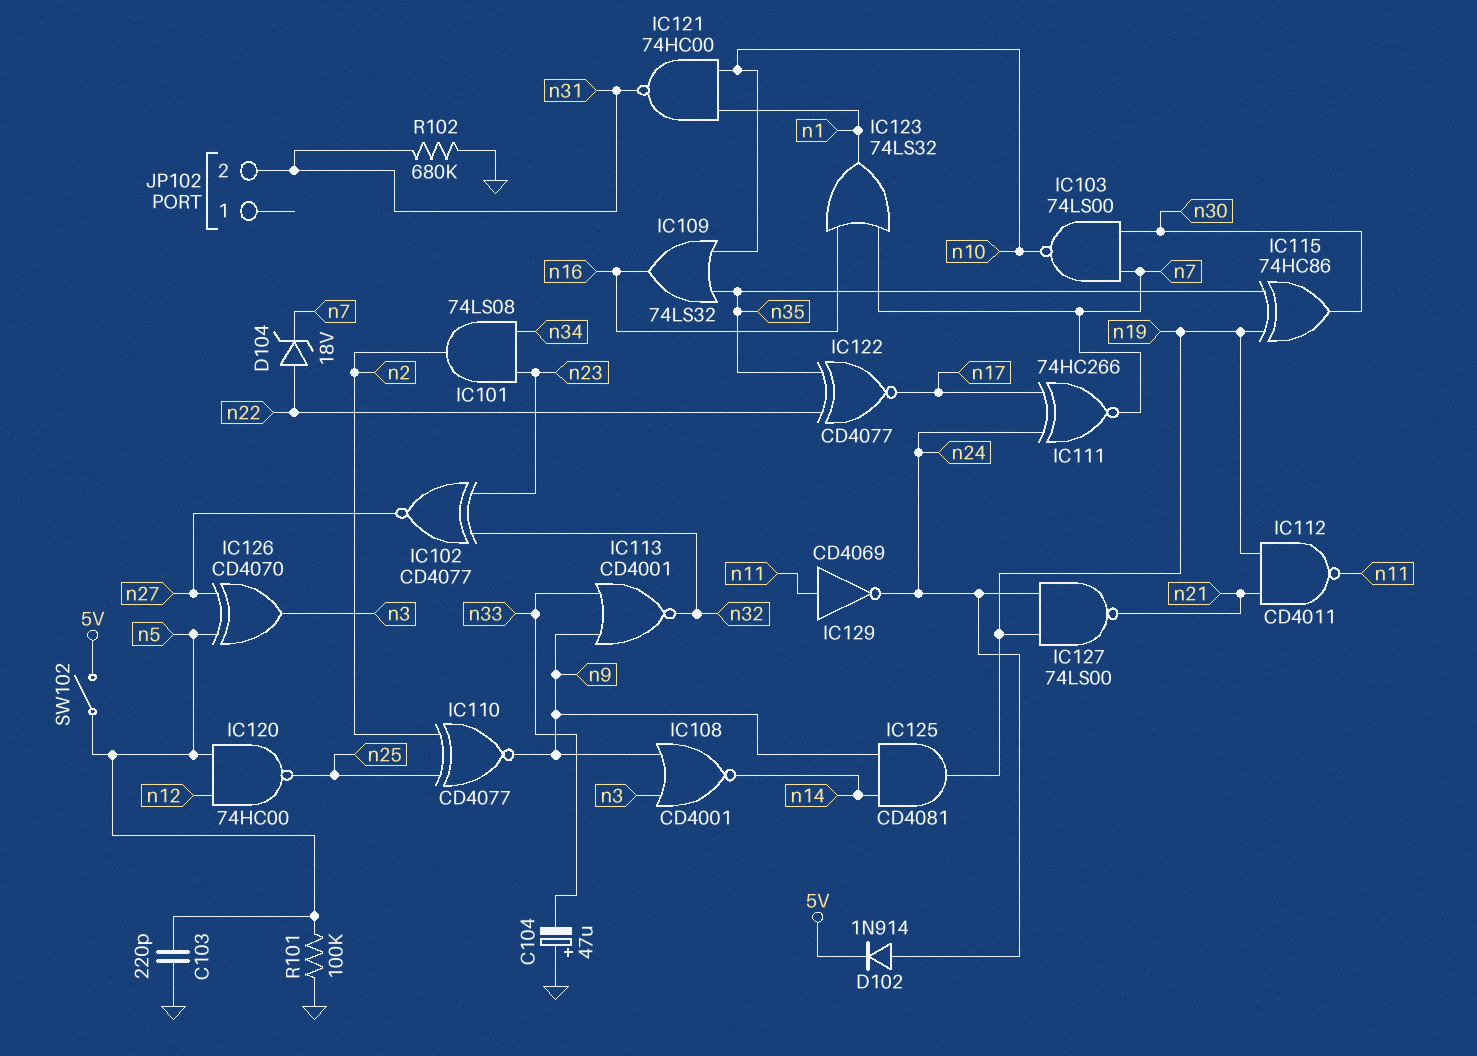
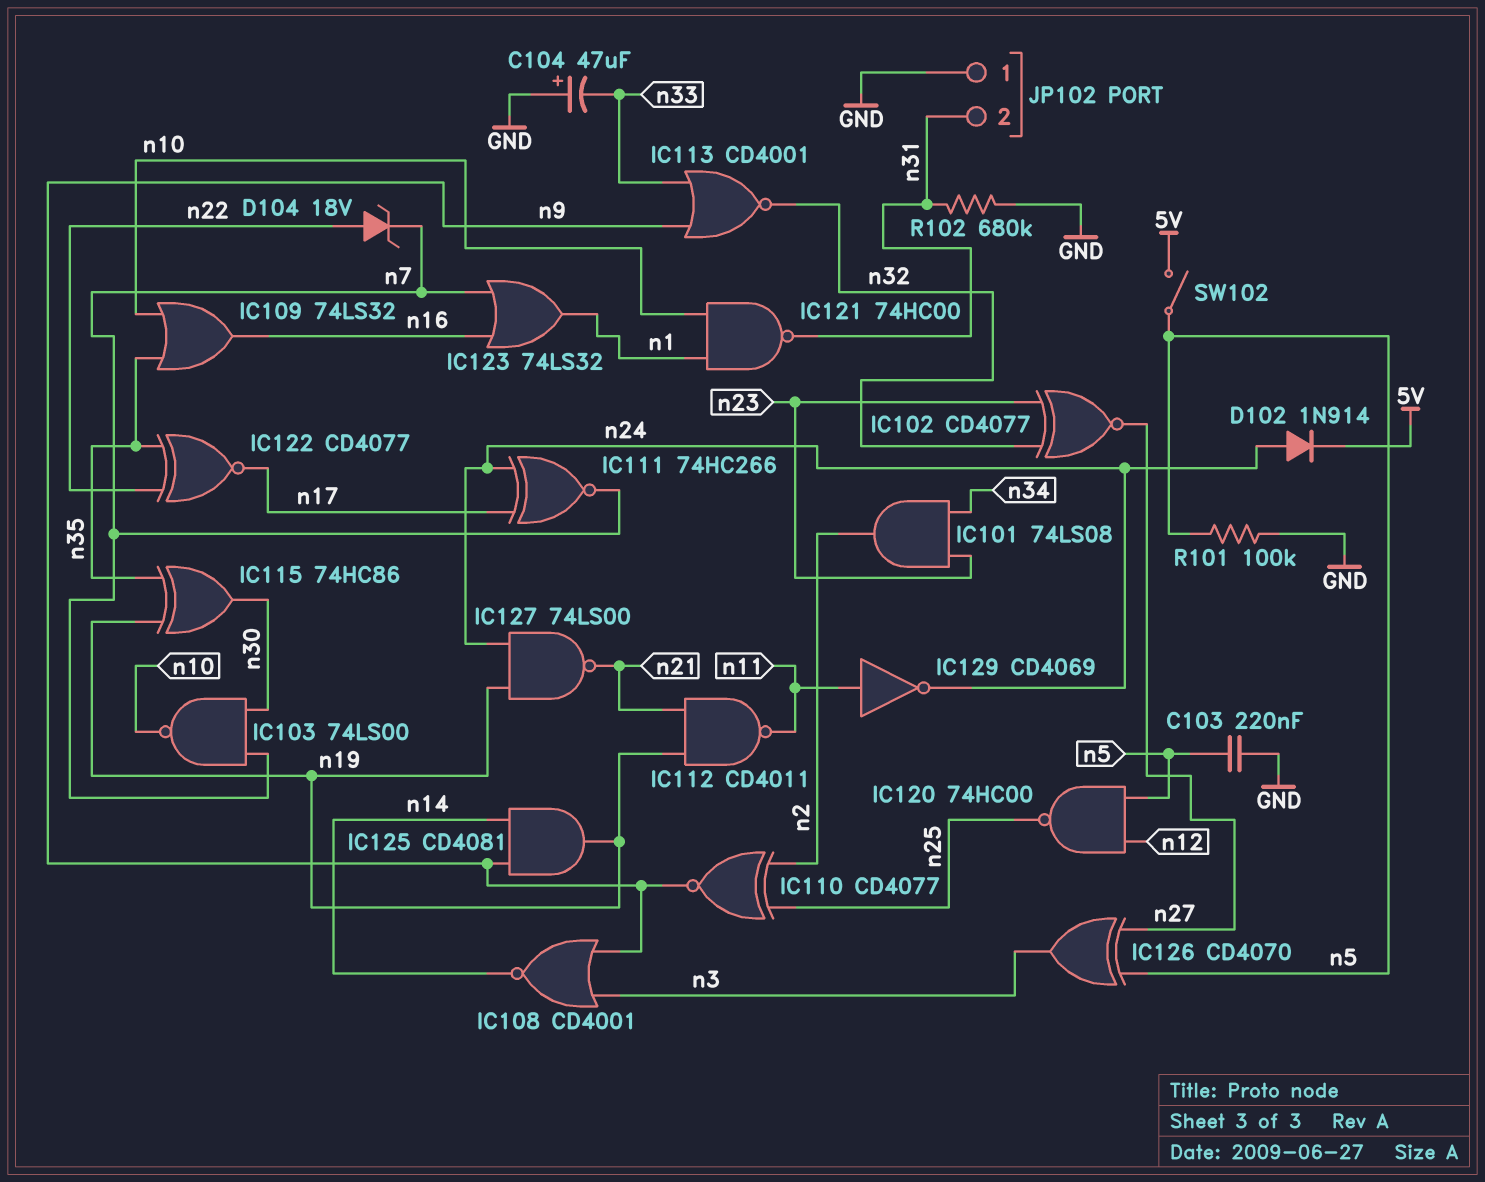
C103: 220pF (GND, n5) -> 220nF (GND, n5)
JP102 pin 1: none -> GND

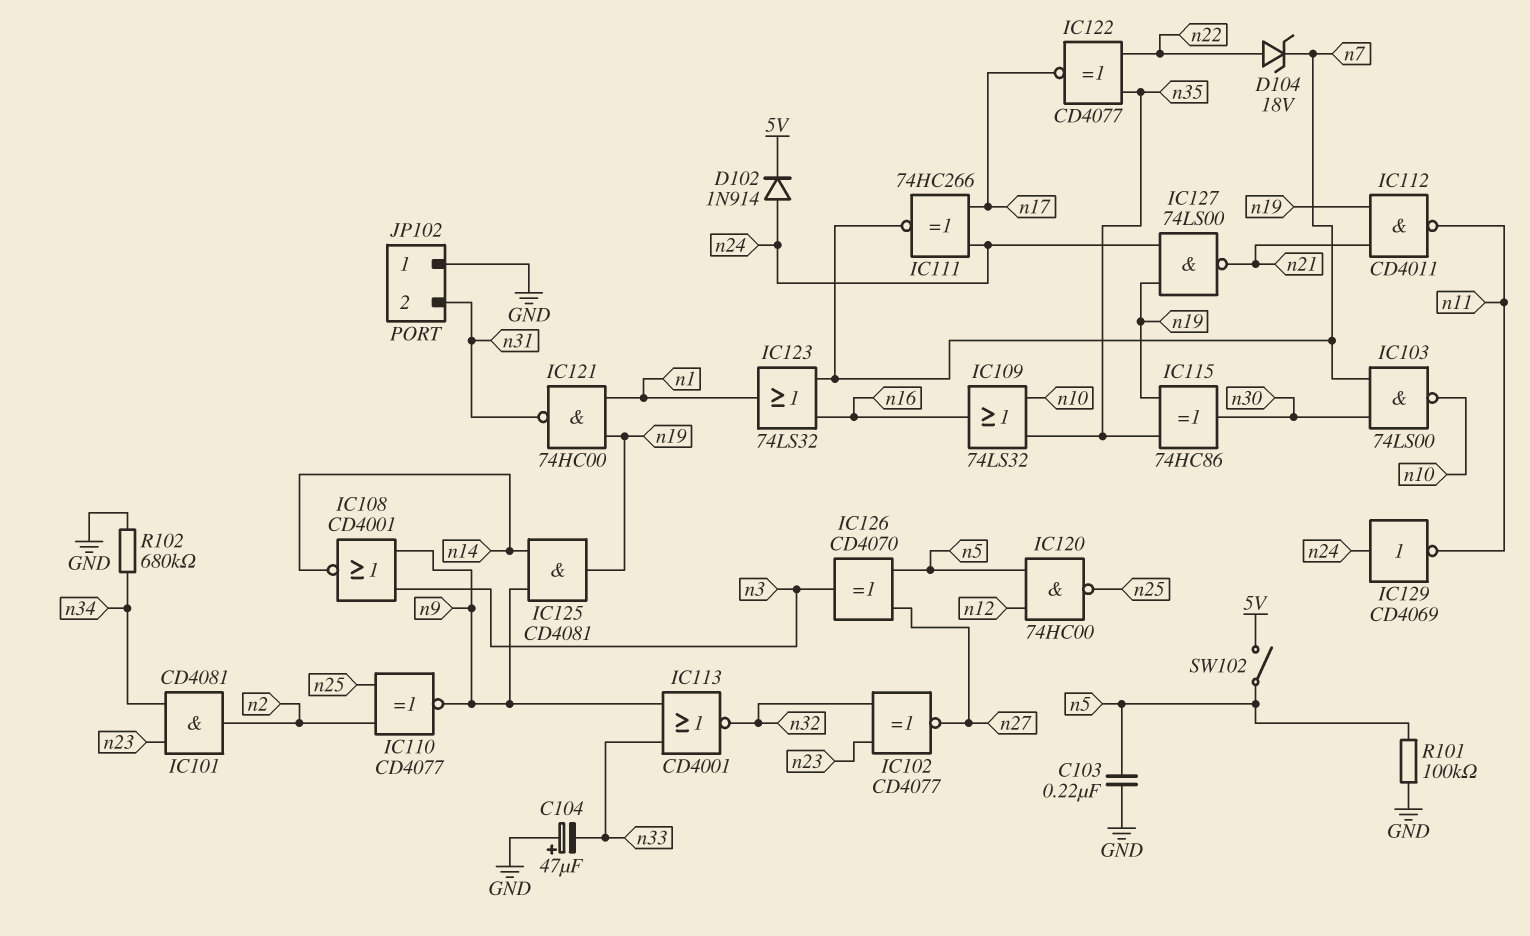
IC101: AND 74LS08 (in n23, in n34, out n2) -> AND CD4081 (in n23, in n34, out n2)
IC121: NAND 74HC00 (in n1, in n10, out n31) -> NAND 74HC00 (in n1, in n19, out n31)
IC129: NOT CD4069 (in n11, out n24) -> NOT CD4069 (in n24, out n11)
R102: 680k (GND, n31) -> 680k (GND, n34)

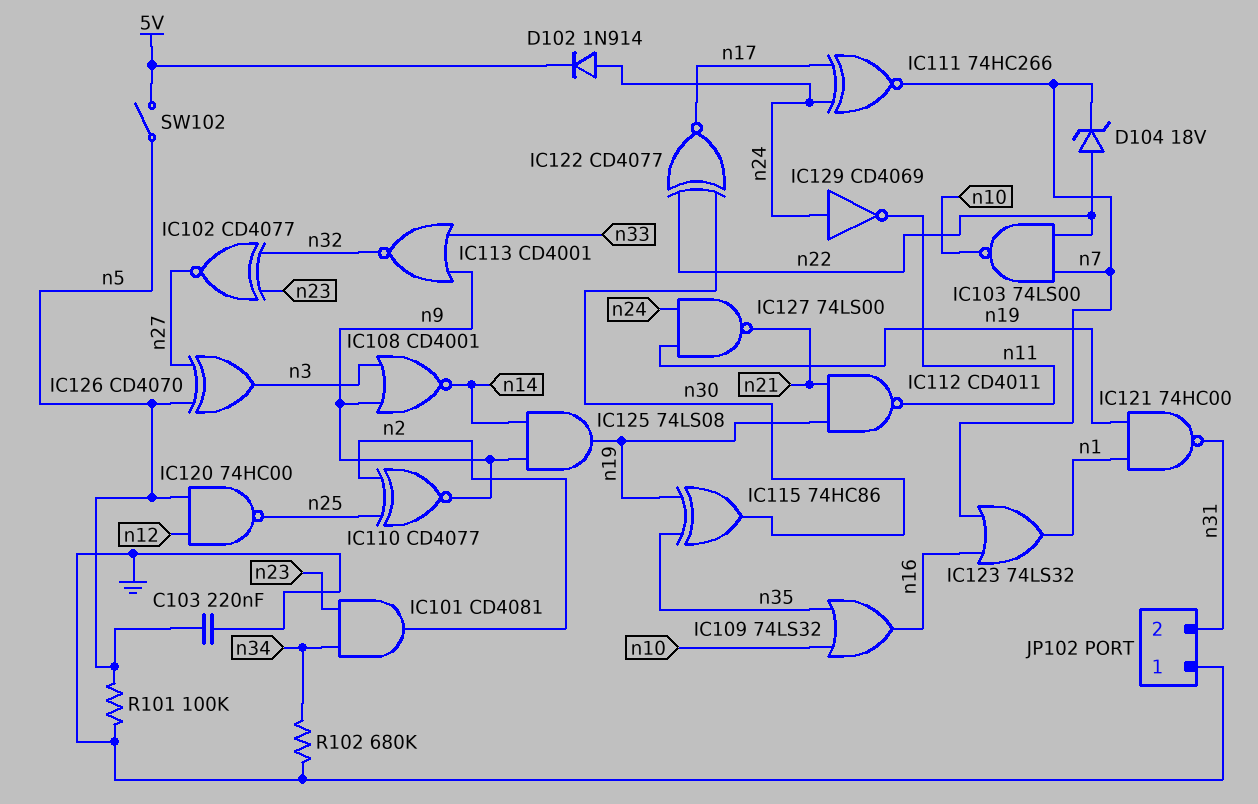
C104: 47uF (plus GND, minus n33) -> none
IC103: NAND 74LS00 (in n7, in n30, out n10) -> NAND 74LS00 (in n7, in n22, out n10)
IC122: XNOR CD4077 (in n22, in n35, out n17) -> XNOR CD4077 (in n22, in n30, out n17)
IC125: AND CD4081 (in n9, in n14, out n19) -> AND 74LS08 (in n9, in n14, out n19)

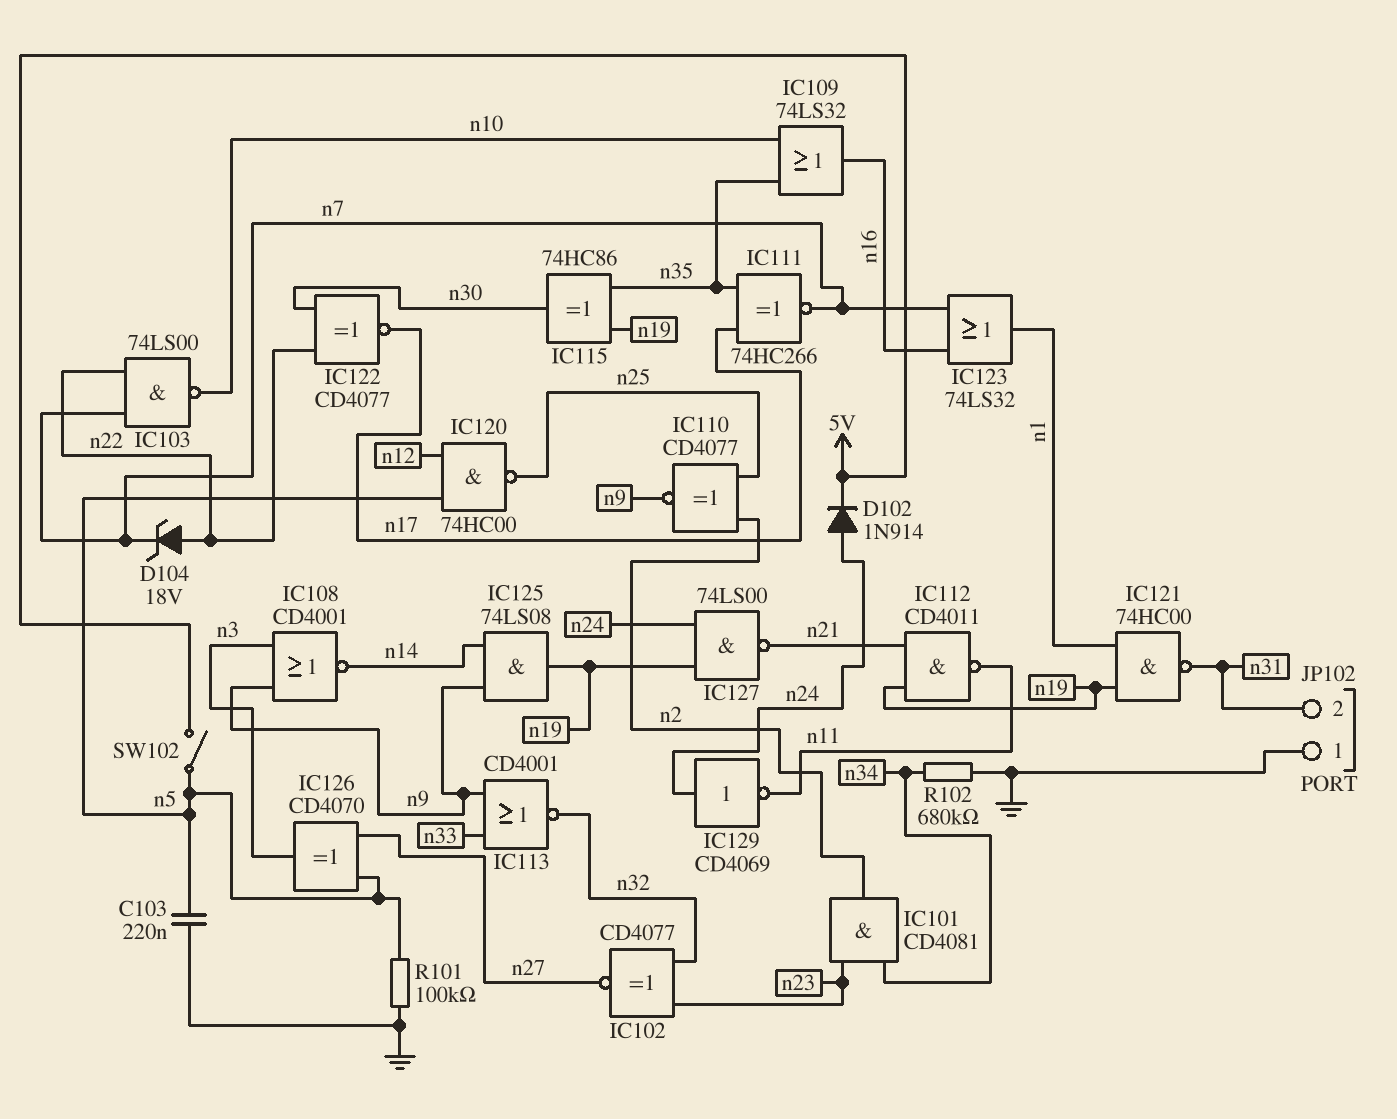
IC111: XNOR 74HC266 (in n17, in n24, out n7) -> XNOR 74HC266 (in n17, in n35, out n7)

